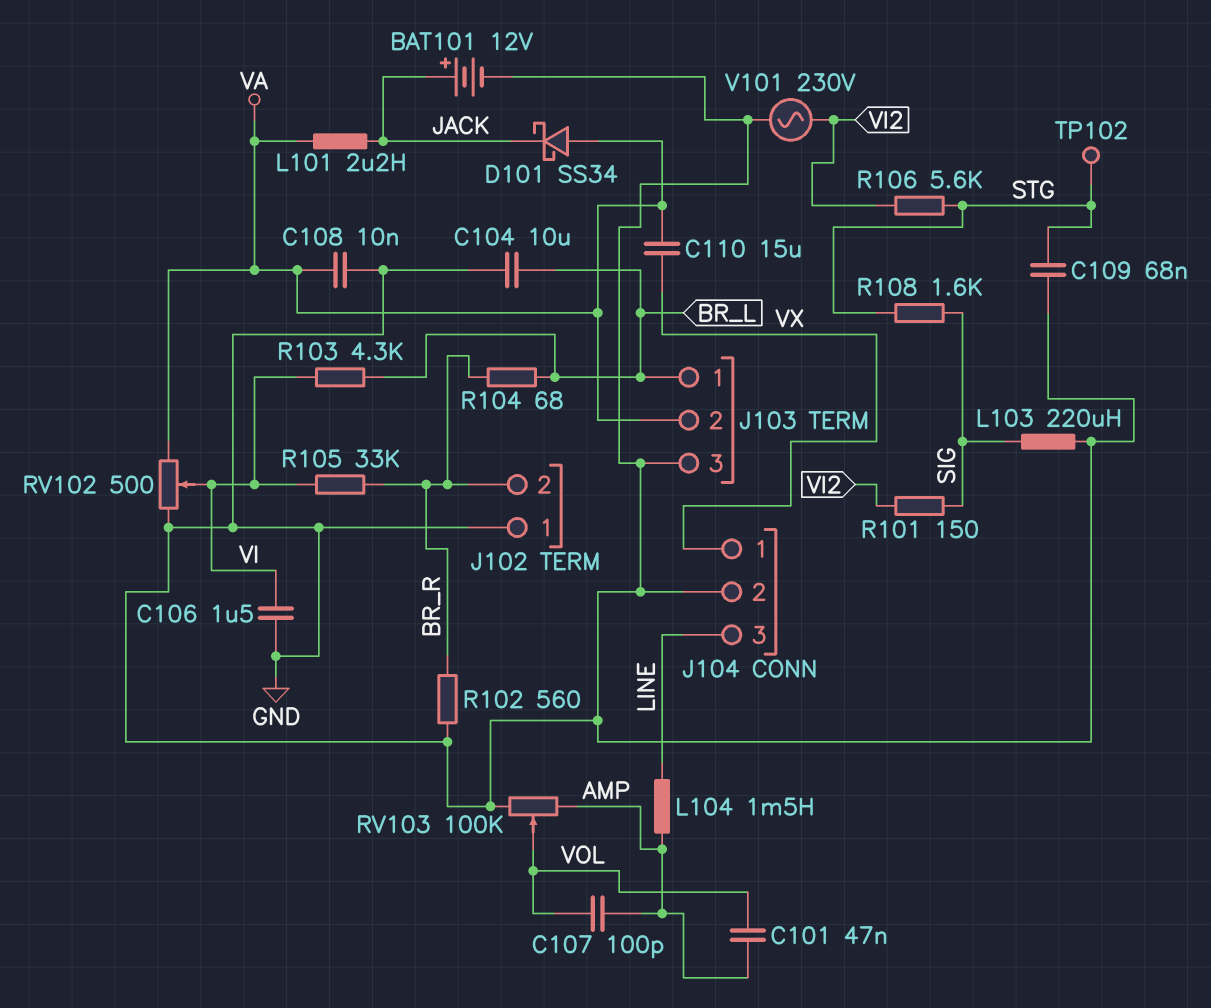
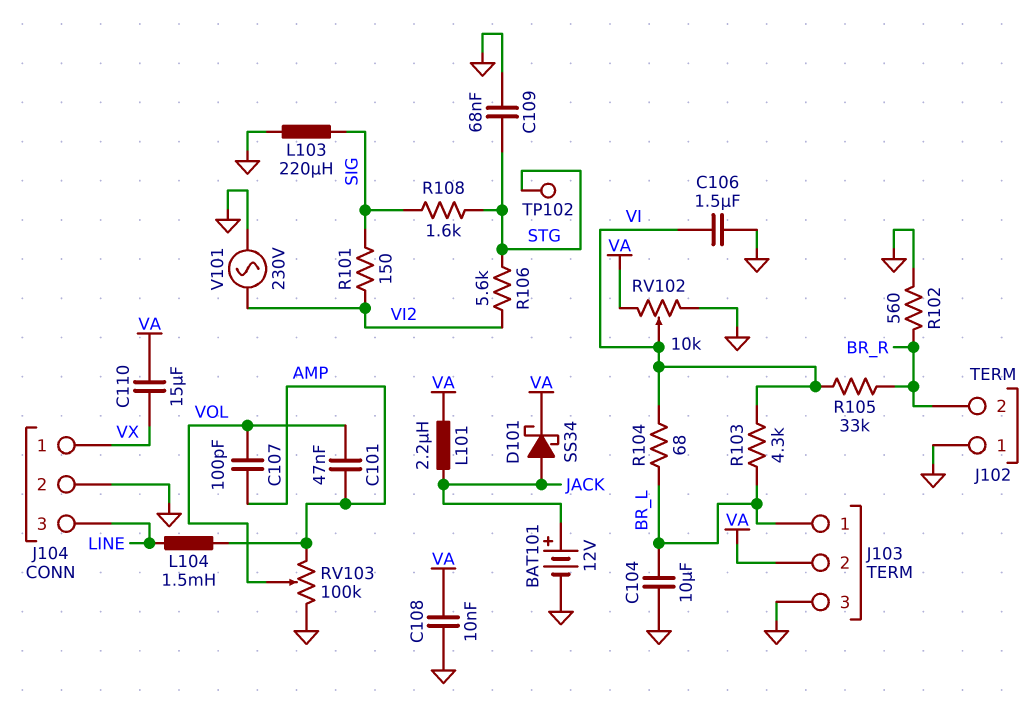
D101: schottky SS34 (A VA, K JACK) -> schottky SS34 (A JACK, K VA)
R104: 68 (BR_L, BR_R) -> 68 (BR_L, VI)
RV102: 500 (GND, VA, wiper VI) -> 10k (GND, VA, wiper VI)

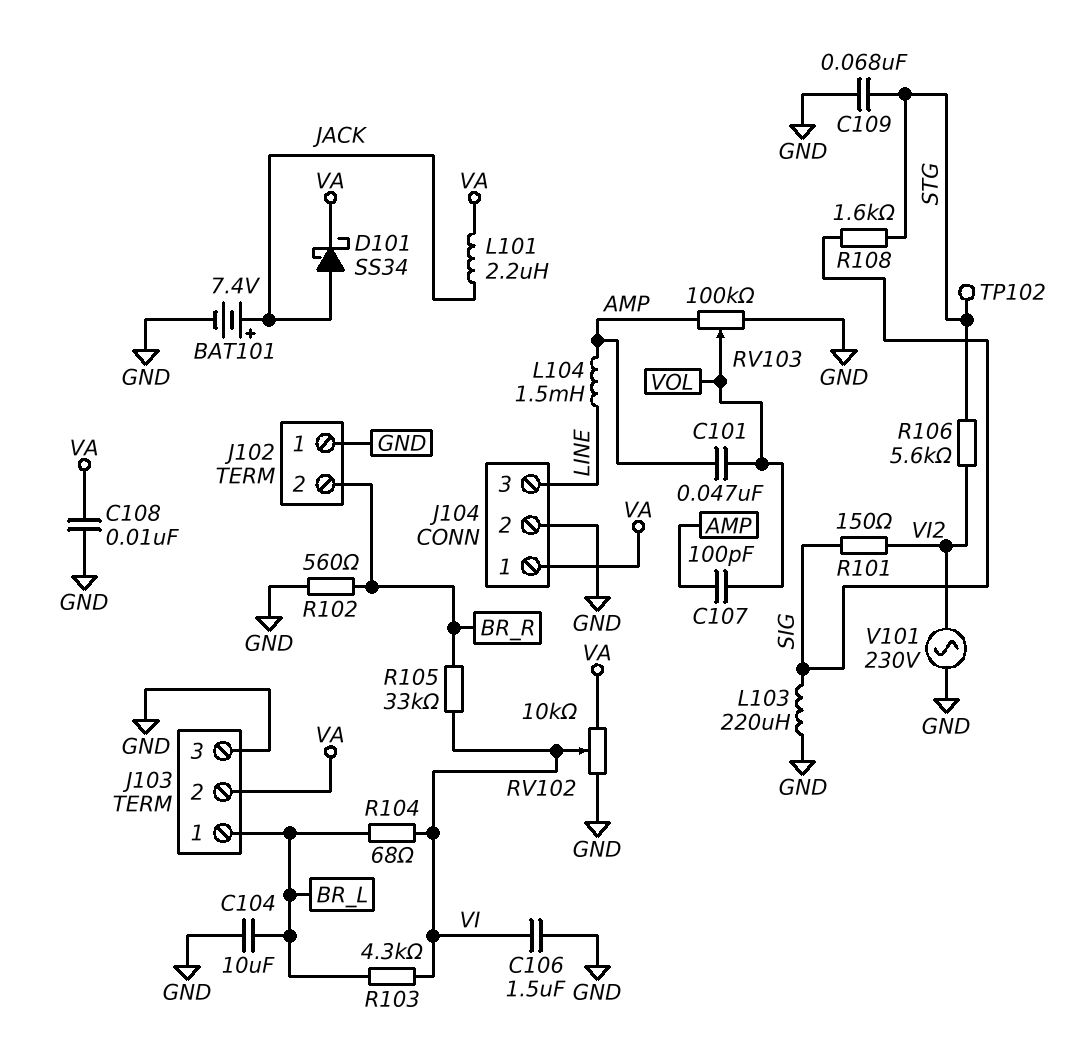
BAT101: 12V (plus JACK, minus GND) -> 7.4V (plus JACK, minus GND)
C110: 15uF (VA, VX) -> none
J104 pin 1: VX -> VA

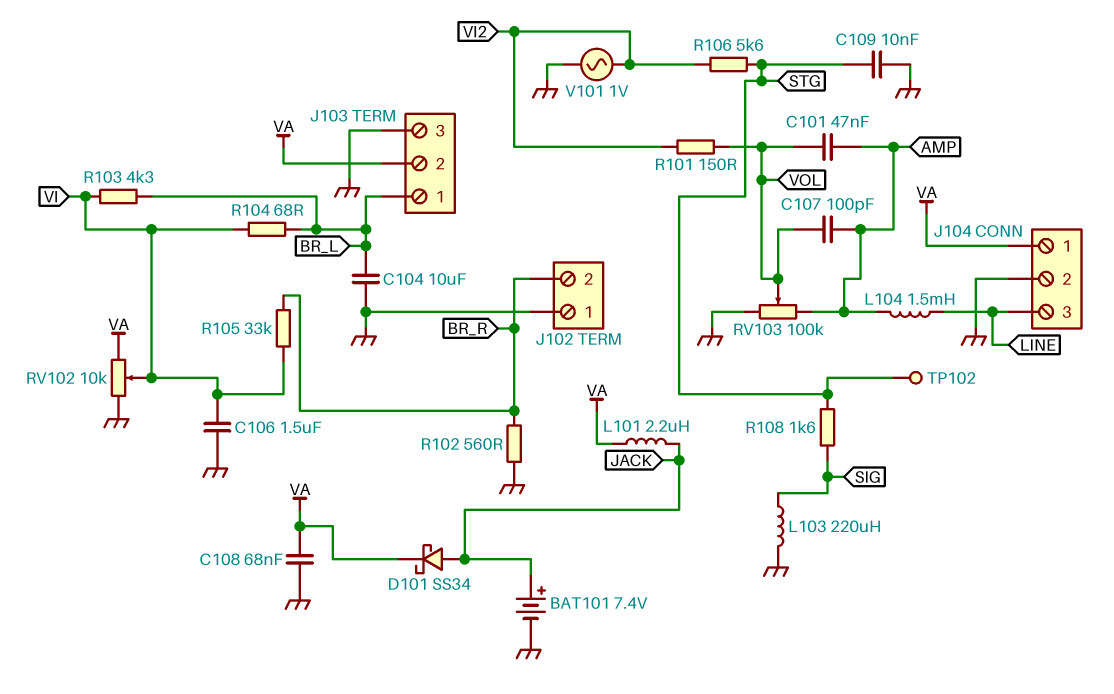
C108: 10nF (GND, VA) -> 68nF (GND, VA)
C109: 68nF (GND, STG) -> 10nF (GND, STG)
R101: 150 (SIG, VI2) -> 150 (VI2, VOL)
V101: AC 230V (GND, VI2) -> AC 1V (GND, VI2)

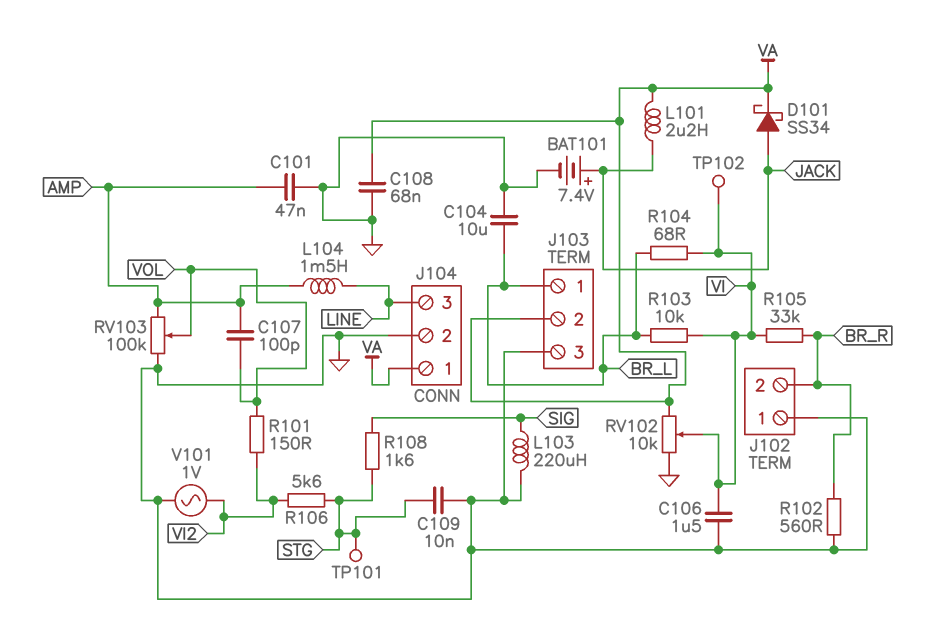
C101: 47nF (AMP, VOL) -> 47nF (AMP, GND)
R103: 4.3k (BR_L, VI) -> 10k (BR_L, VI)
TP101: none -> test point (STG)
TP102: test point (STG) -> test point (VI)

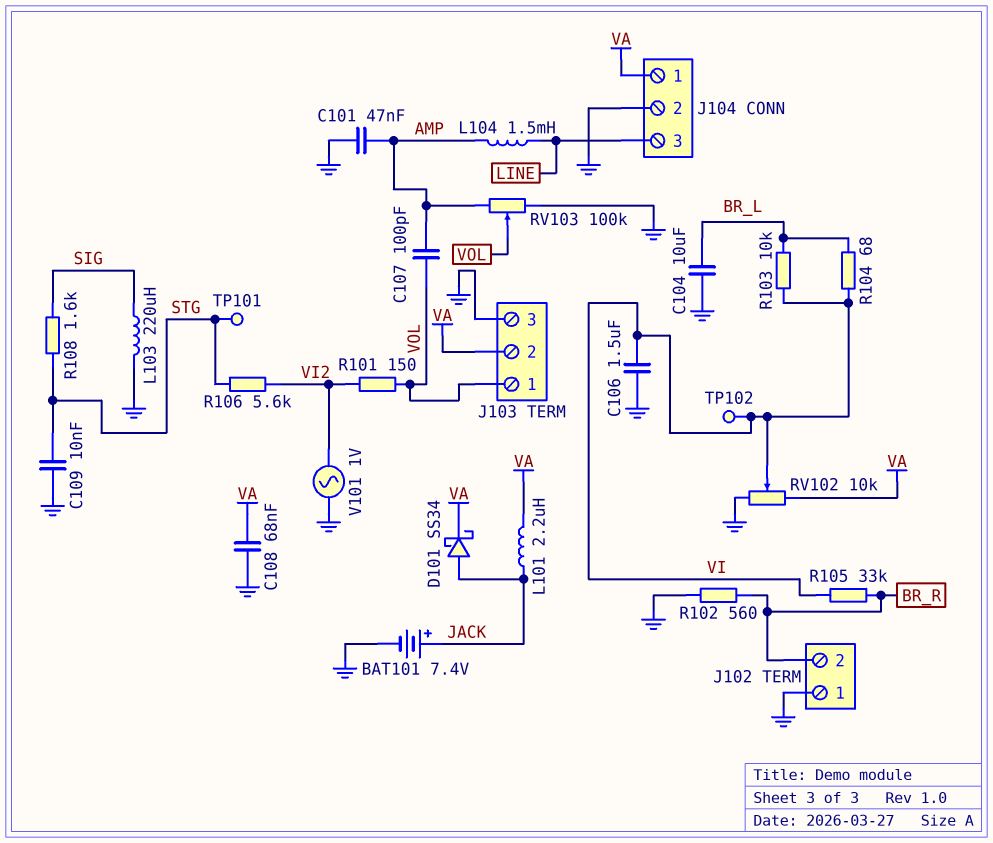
J103 pin 1: BR_L -> VOL

